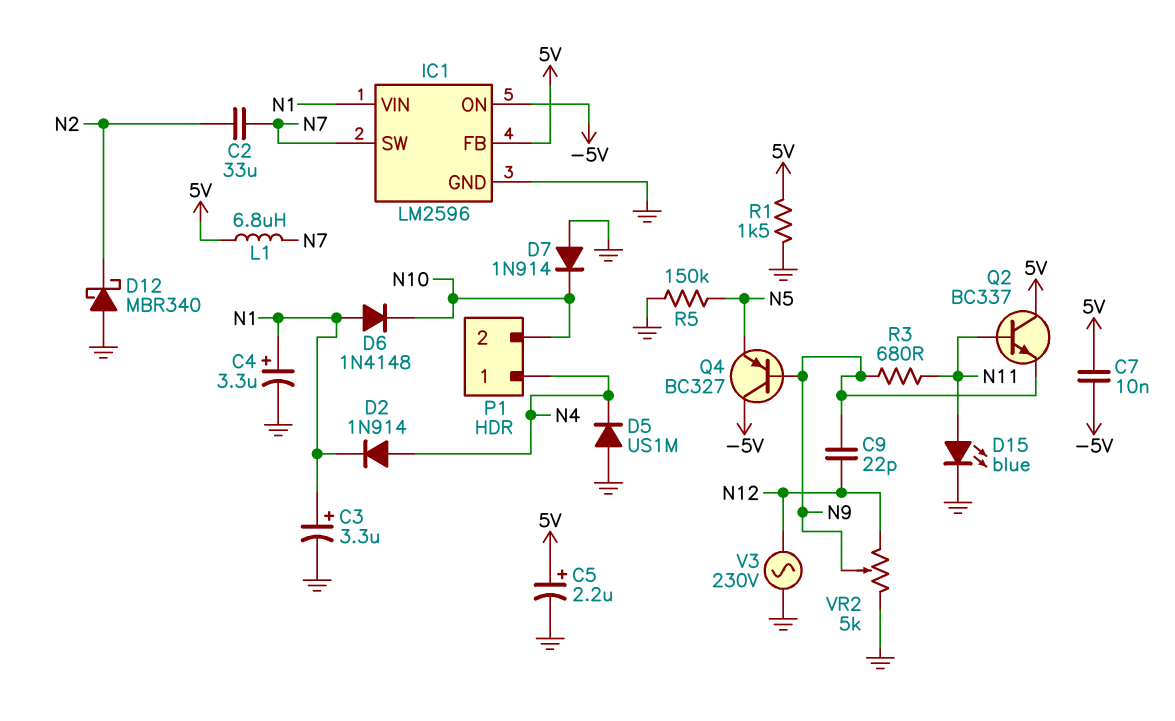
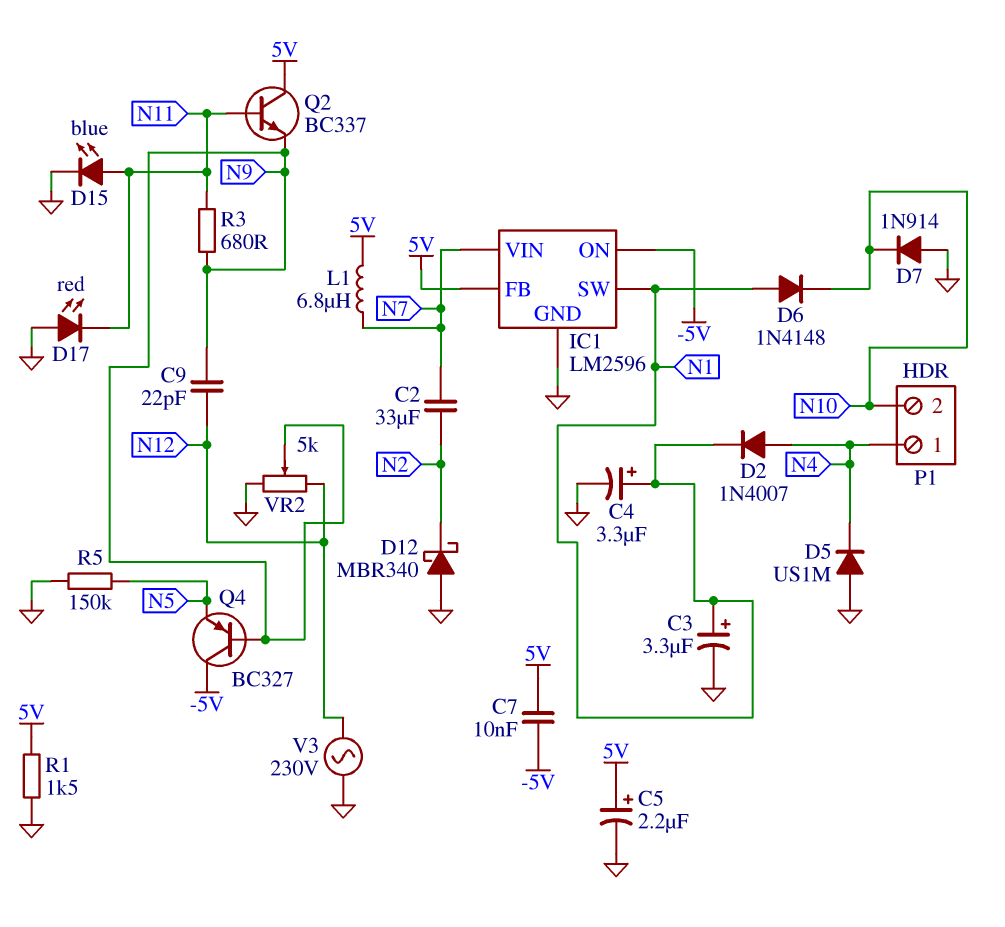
D2: diode 1N914 (A N4, K N1) -> diode 1N4007 (A N4, K N1)
D17: none -> LED red (A GND, K N11)
IC1 pin SW: N7 -> N1
IC1 pin VIN: N1 -> N7

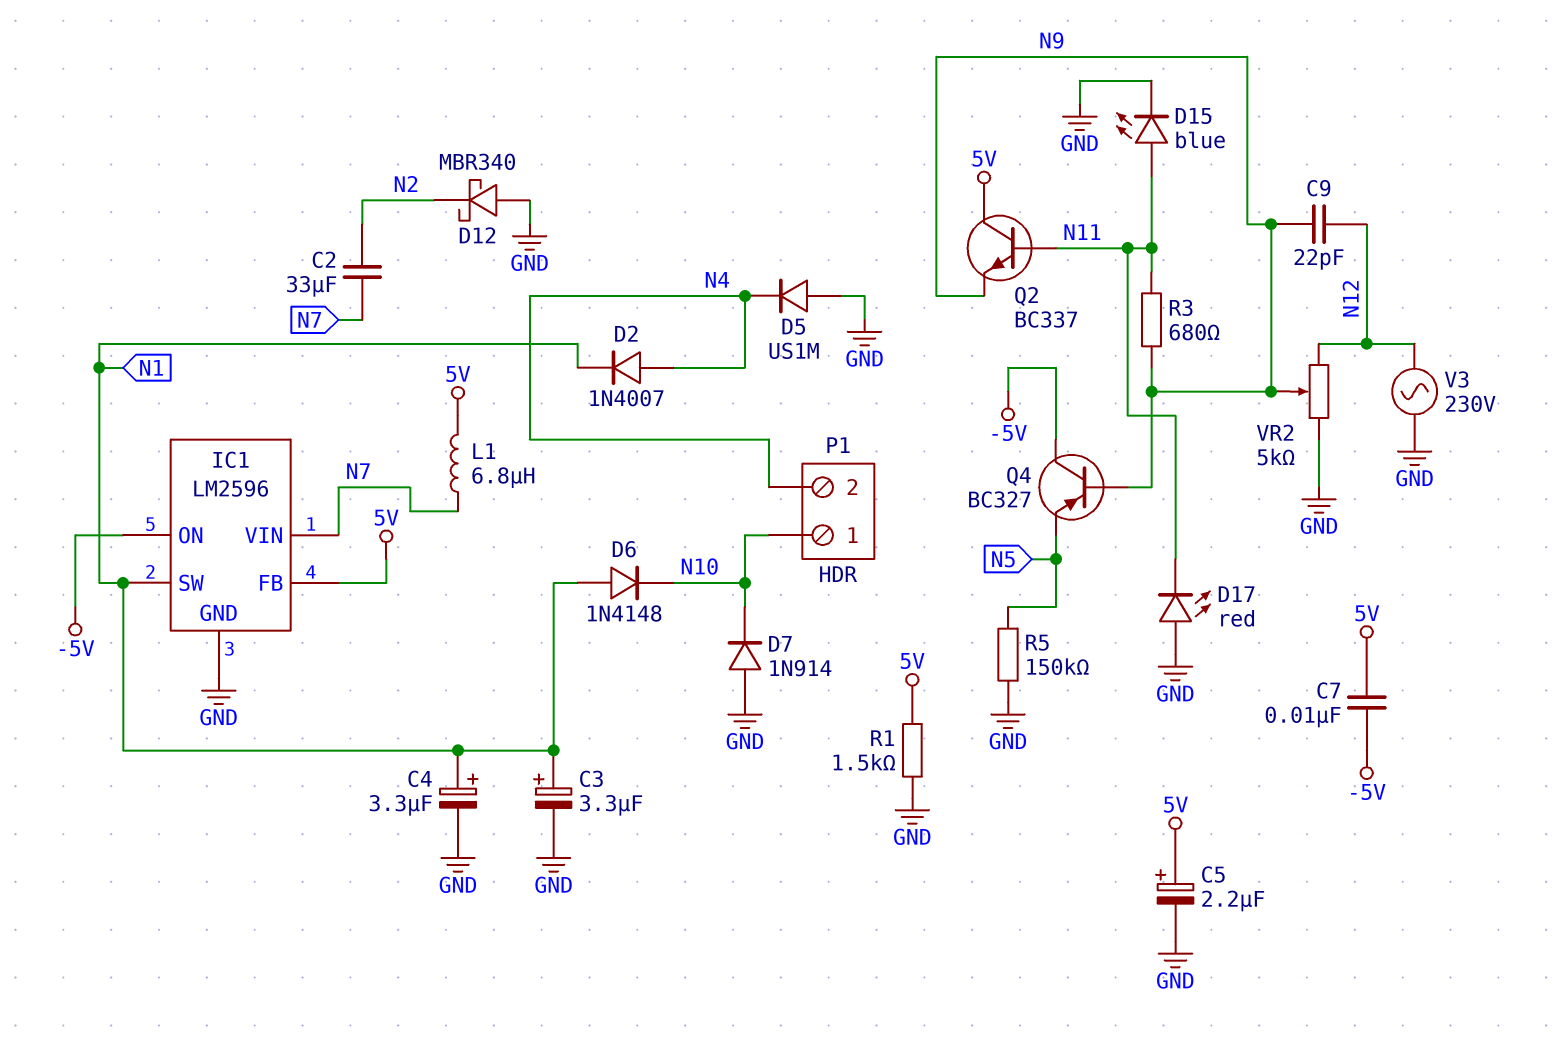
P1 pin 1: N4 -> N10
P1 pin 2: N10 -> N4

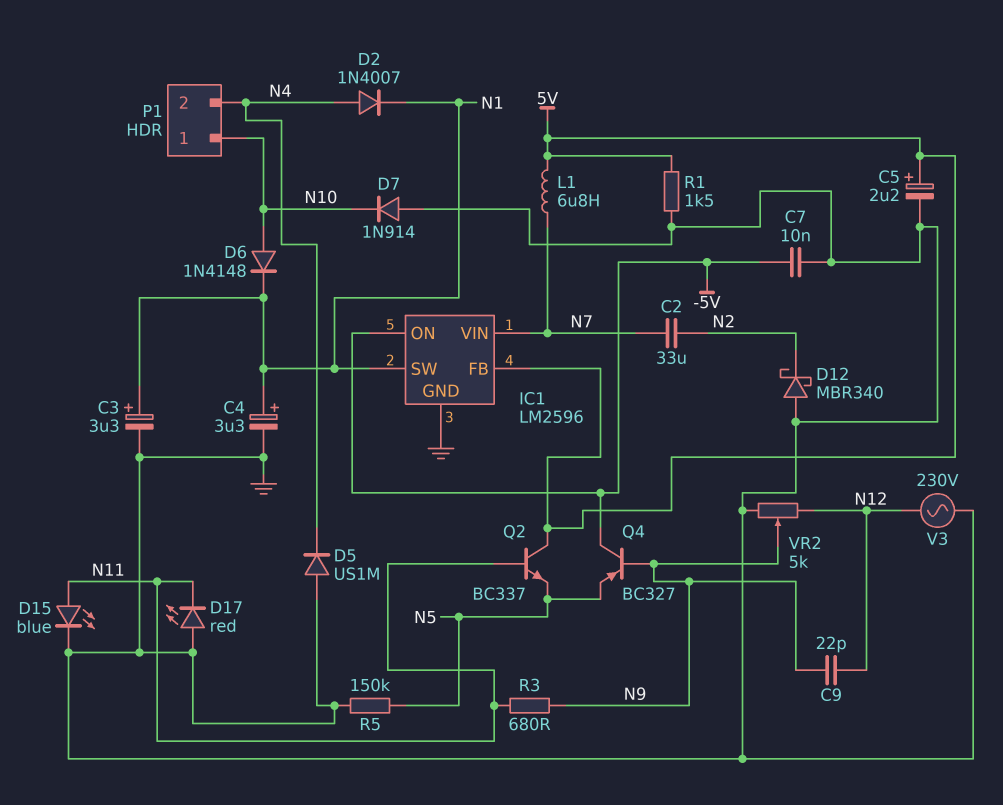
C7: 10nF (-5V, 5V) -> 10nF (-5V, GND)
D6: diode 1N4148 (A N1, K N10) -> diode 1N4148 (A N10, K N1)
Q2: NPN BC337 (B N11, C 5V, E N9) -> NPN BC337 (B N11, C 5V, E N5)

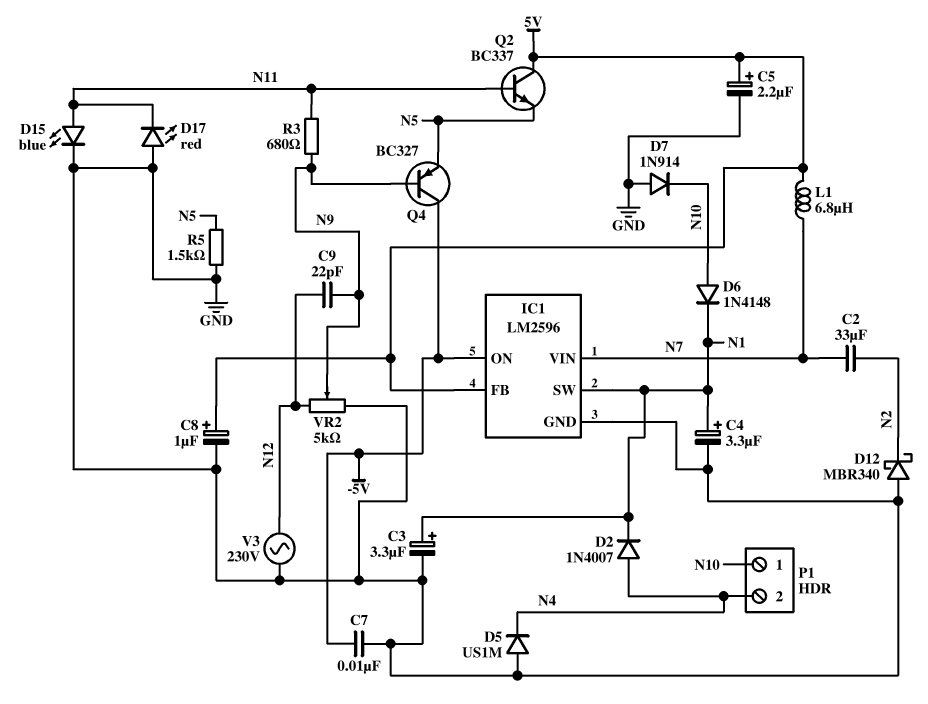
C8: none -> 1uF (plus 5V, minus GND)
R1: 1.5k (5V, GND) -> none
R5: 150k (GND, N5) -> 1.5k (GND, N5)

